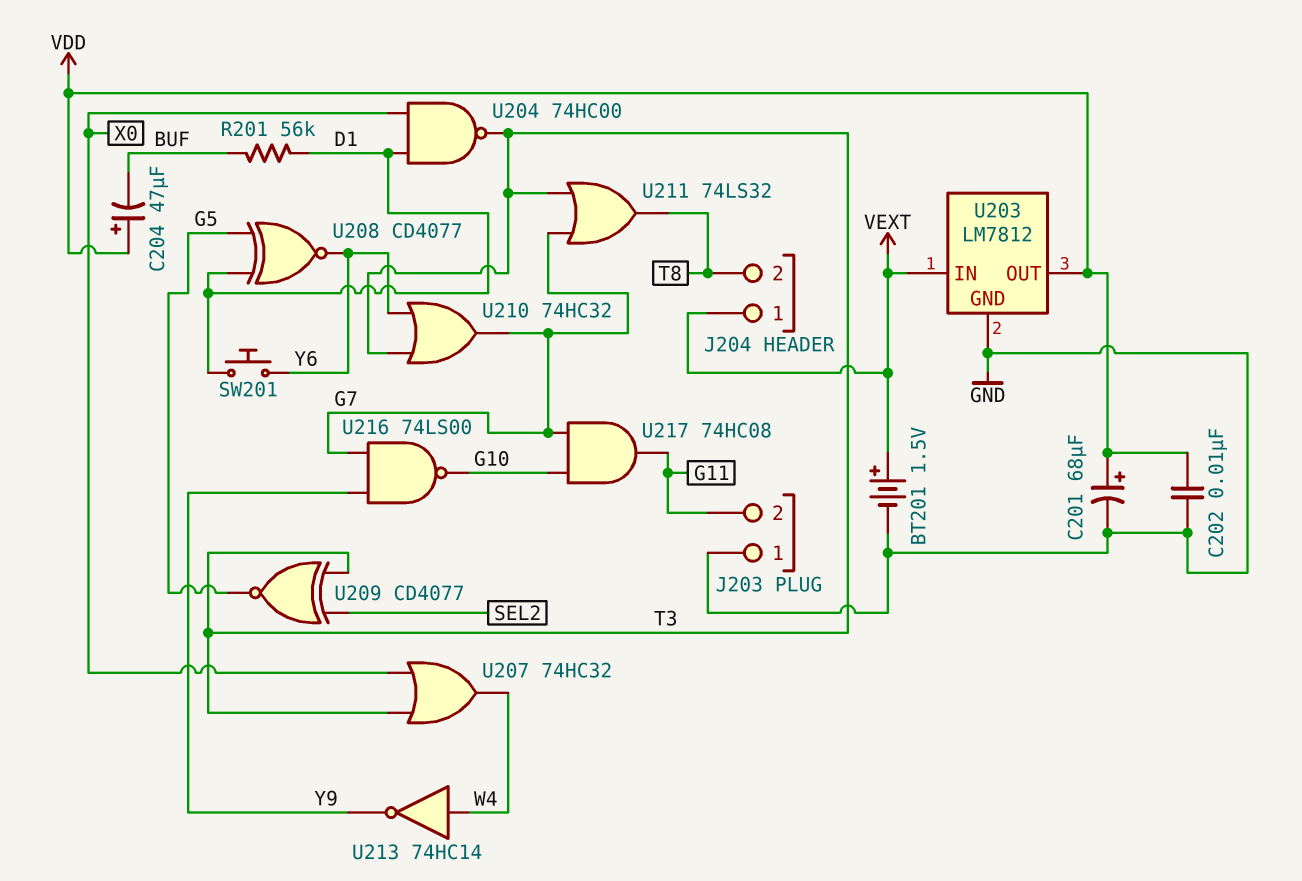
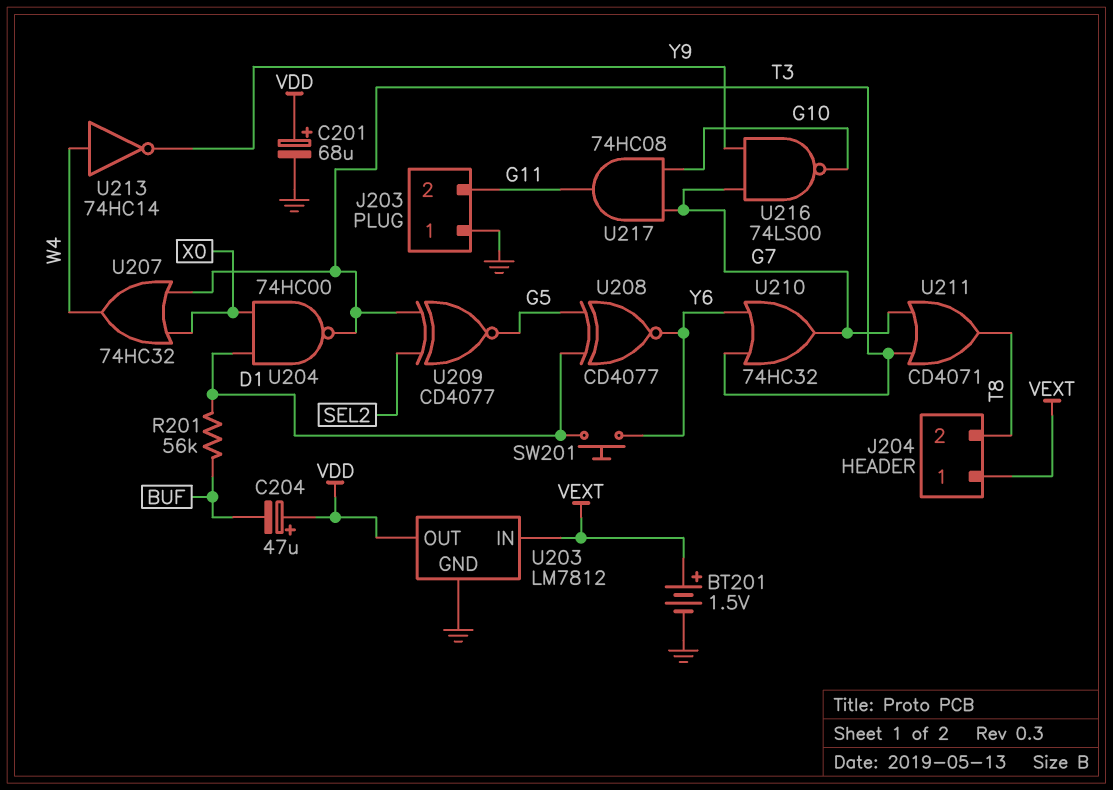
C202: 10nF (GND, VDD) -> none
U211: OR 74LS32 (in G7, in T3, out T8) -> OR CD4071 (in G7, in T3, out T8)

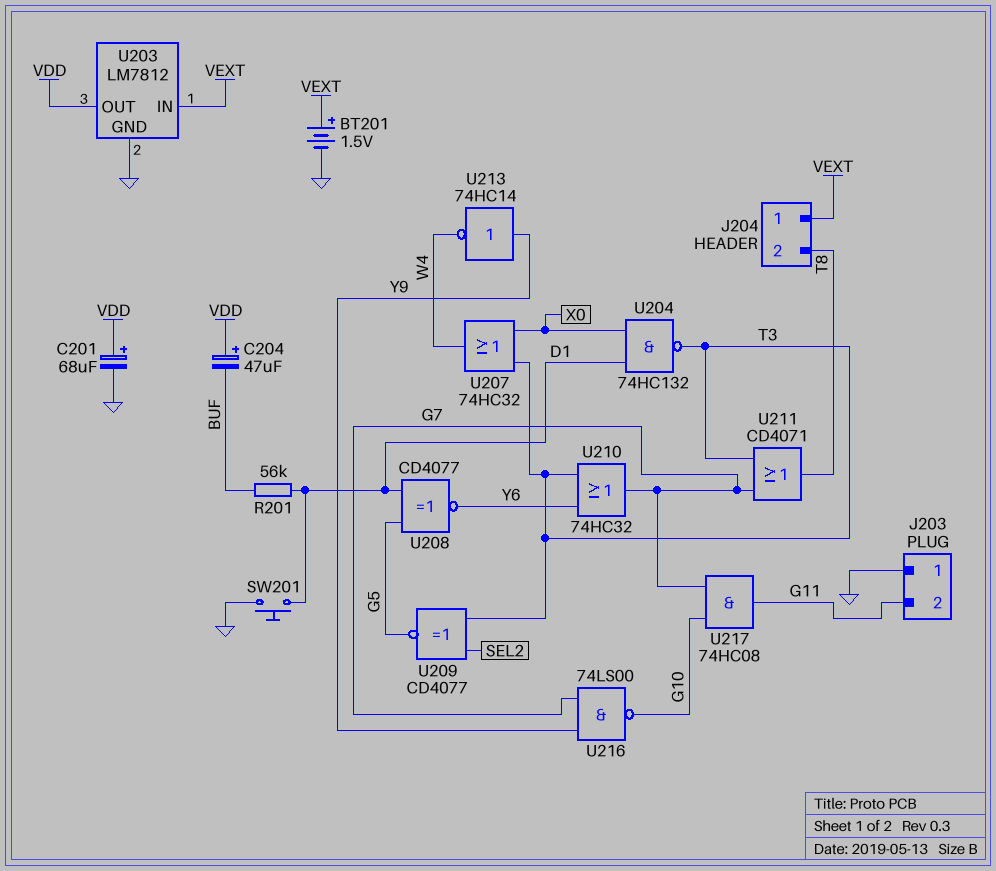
SW201: button (D1, Y6) -> button (D1, GND)
U204: NAND 74HC00 (in D1, in X0, out T3) -> NAND 74HC132 (in D1, in X0, out T3)
U213: NOT 74HC14 (in W4, out Y9) -> NOT 74HC14 (in Y9, out W4)

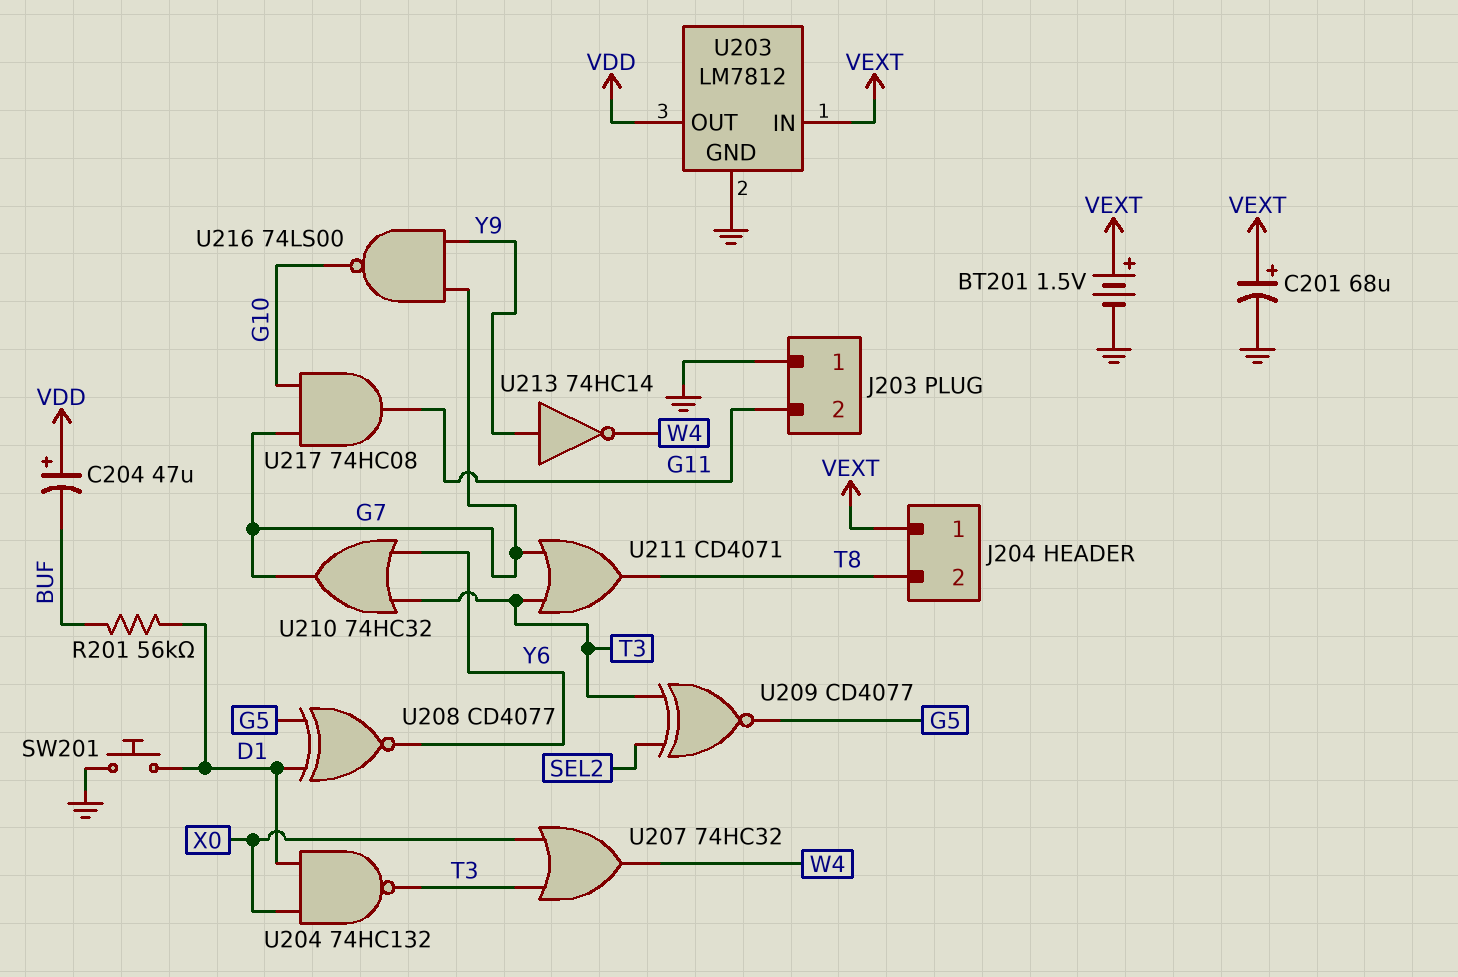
C201: 68uF (plus VDD, minus GND) -> 68uF (plus VEXT, minus GND)

